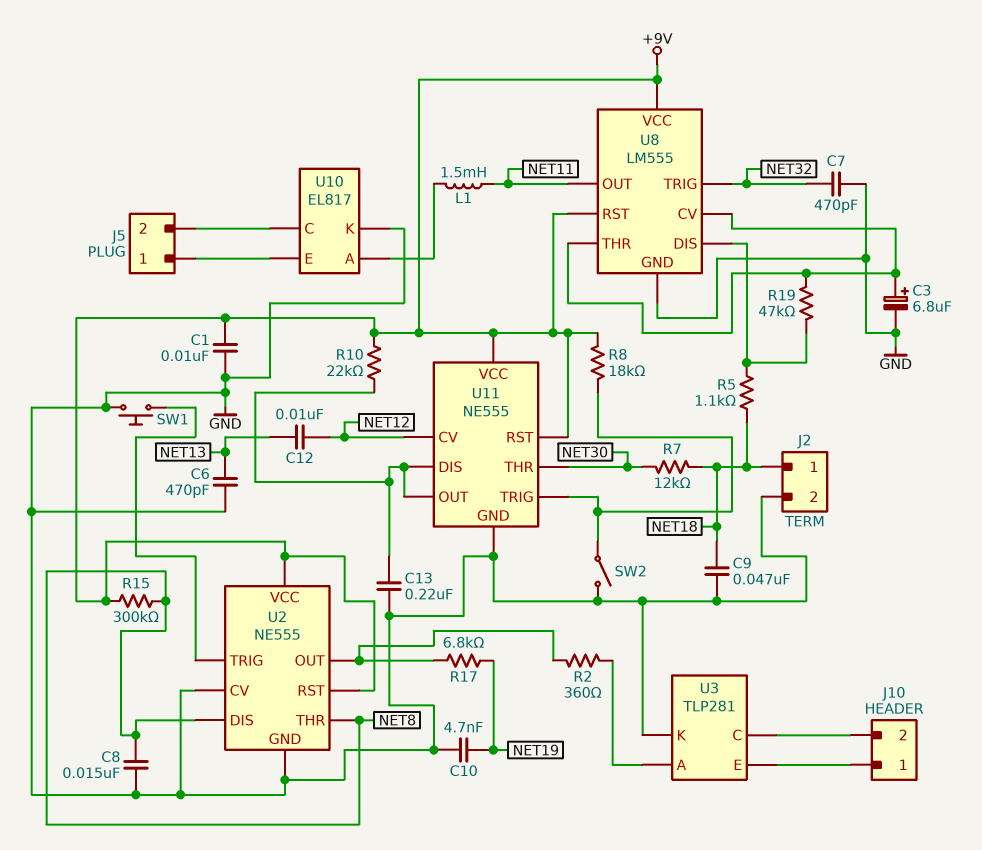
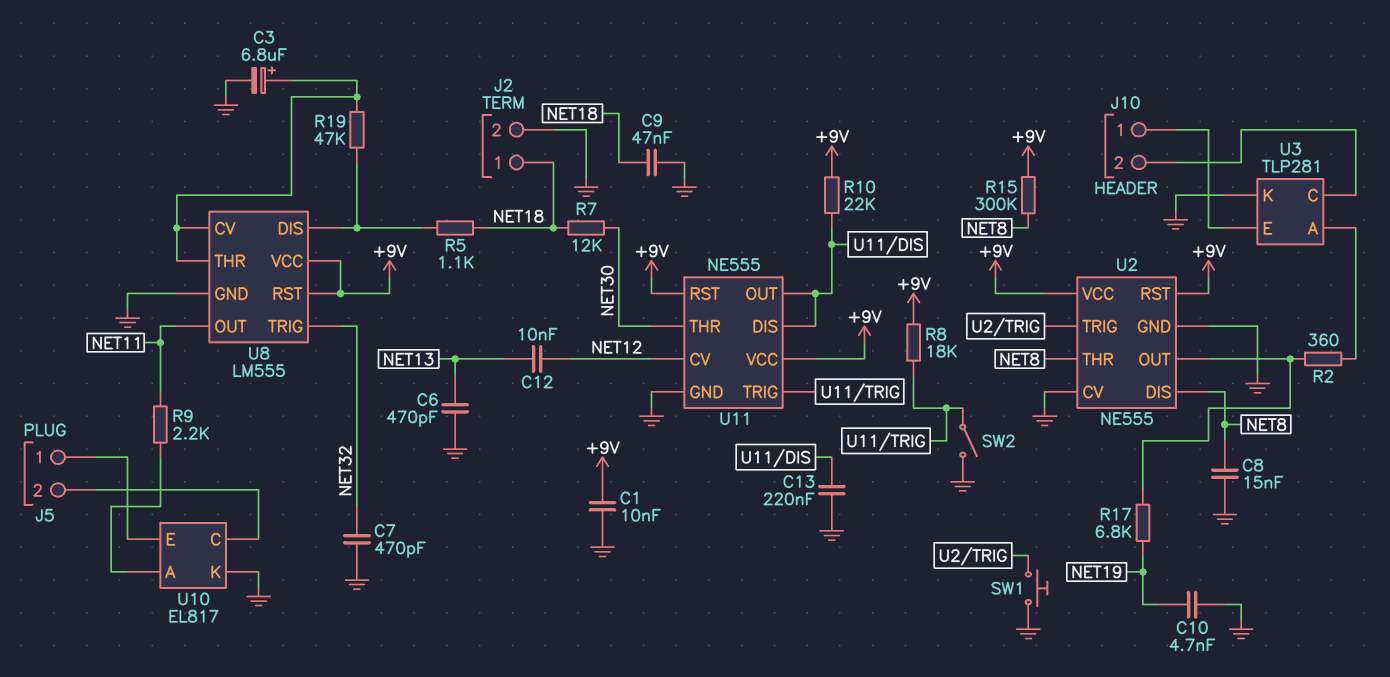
L1: 1.5mH (NET11, U10/A) -> none
R9: none -> 2.2k (NET11, U10/A)

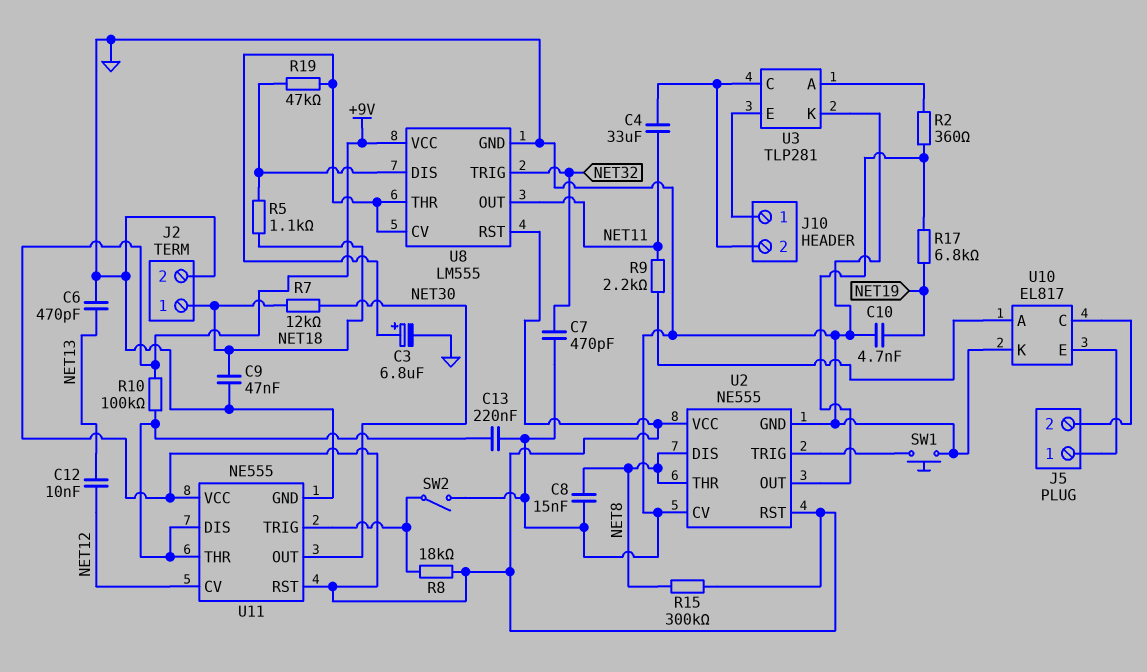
C1: 10nF (+9V, GND) -> none
C4: none -> 33uF (J10/2, NET11)
R10: 22k (+9V, U11/DIS) -> 100k (+9V, U11/DIS)
U11 pin OUT: U11/DIS -> NET30
U11 pin THR: NET30 -> U11/DIS

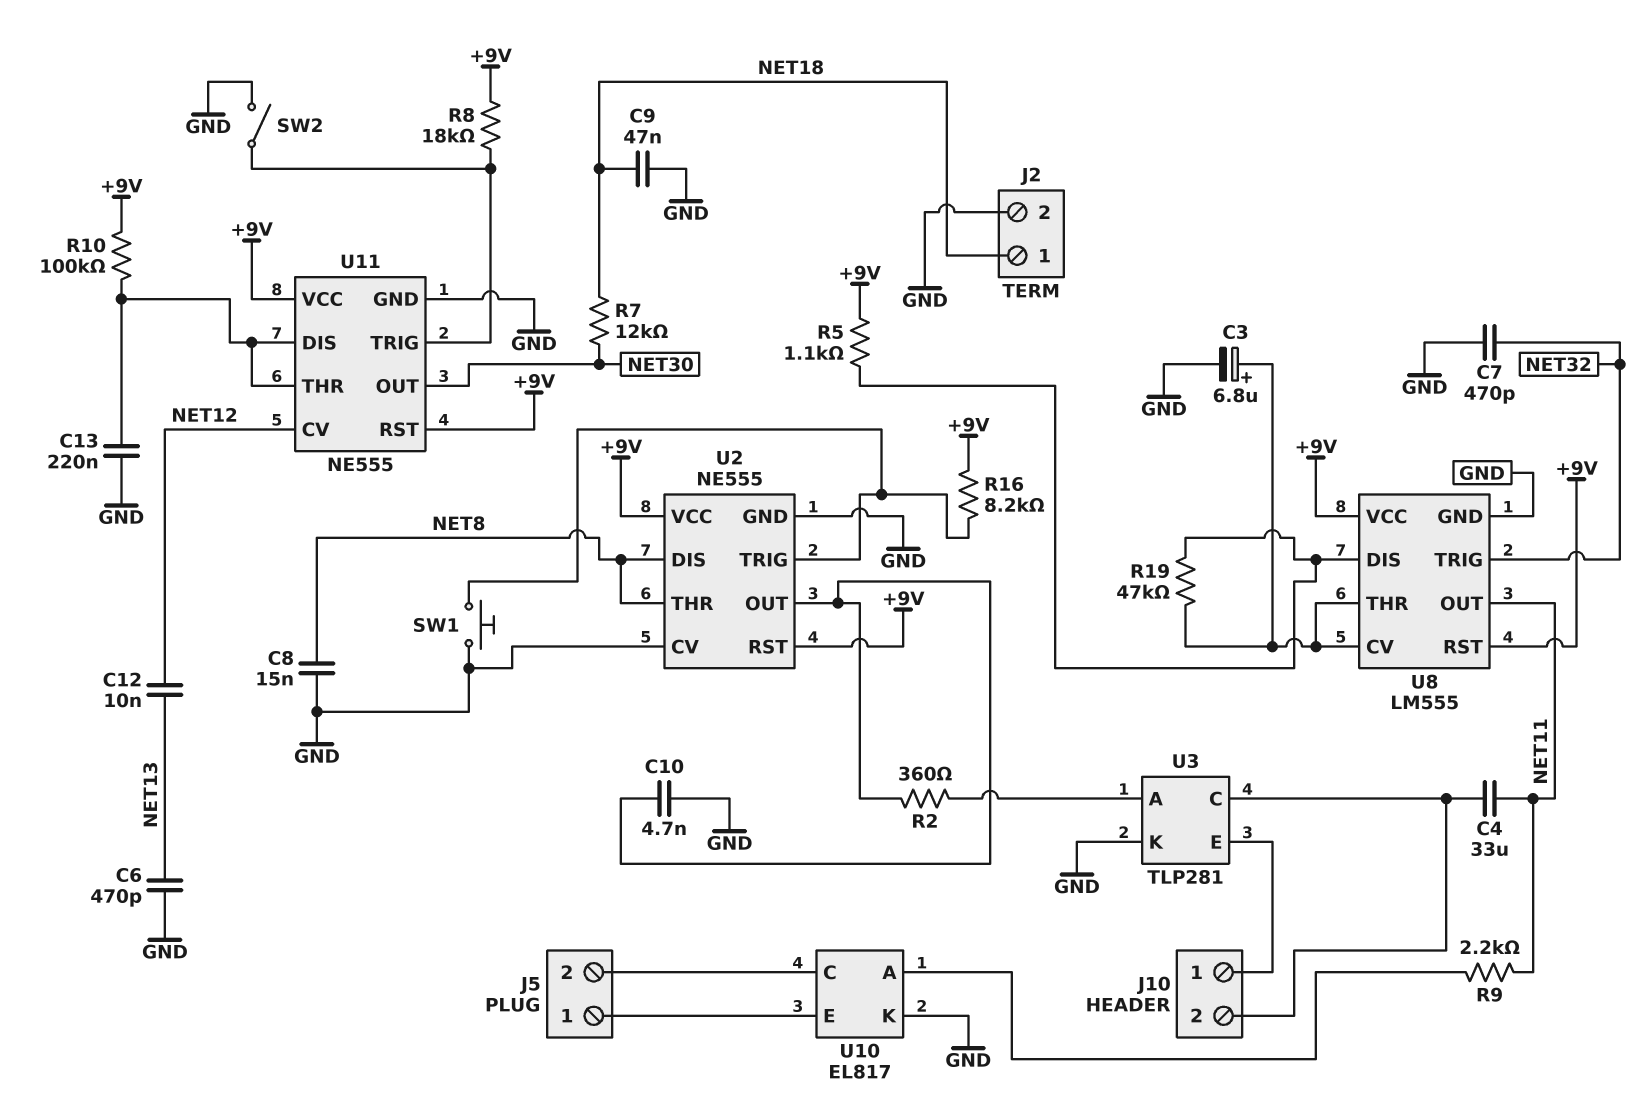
C10: 4.7nF (GND, NET19) -> 4.7nF (GND, U2/OUT)
R5: 1.1k (NET18, U8/DIS) -> 1.1k (+9V, U8/DIS)
R15: 300k (+9V, NET8) -> none
R16: none -> 8.2k (+9V, U2/TRIG)
R17: 6.8k (NET19, U2/OUT) -> none

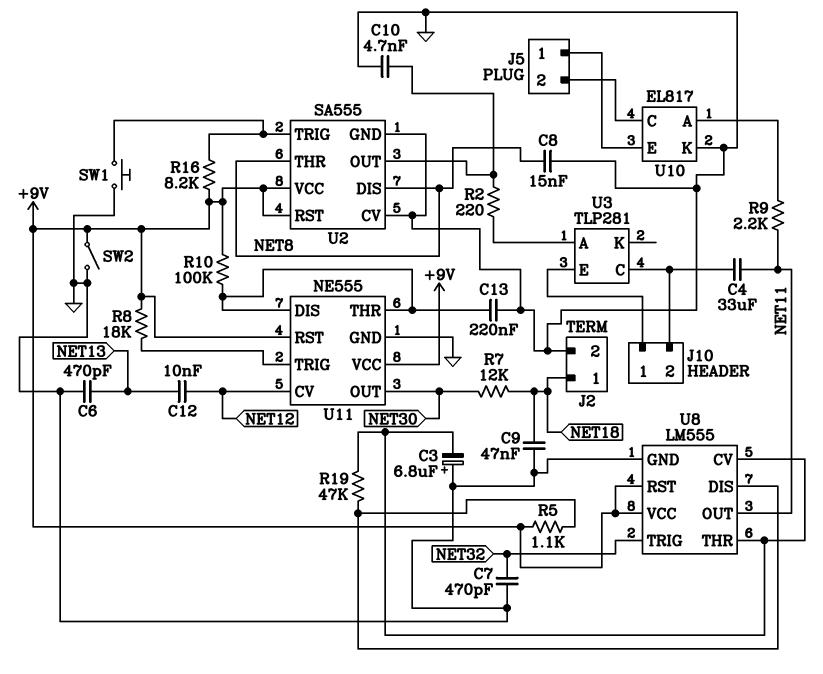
C3: 6.8uF (plus U8/CV, minus GND) -> 6.8uF (plus GND, minus U8/CV)
R2: 360 (U2/OUT, U3/A) -> 220 (U2/OUT, U3/A)
SW2: switch (GND, U11/TRIG) -> switch (+9V, GND)
U2: NE555 -> SA555
U3 pin K: GND -> none

